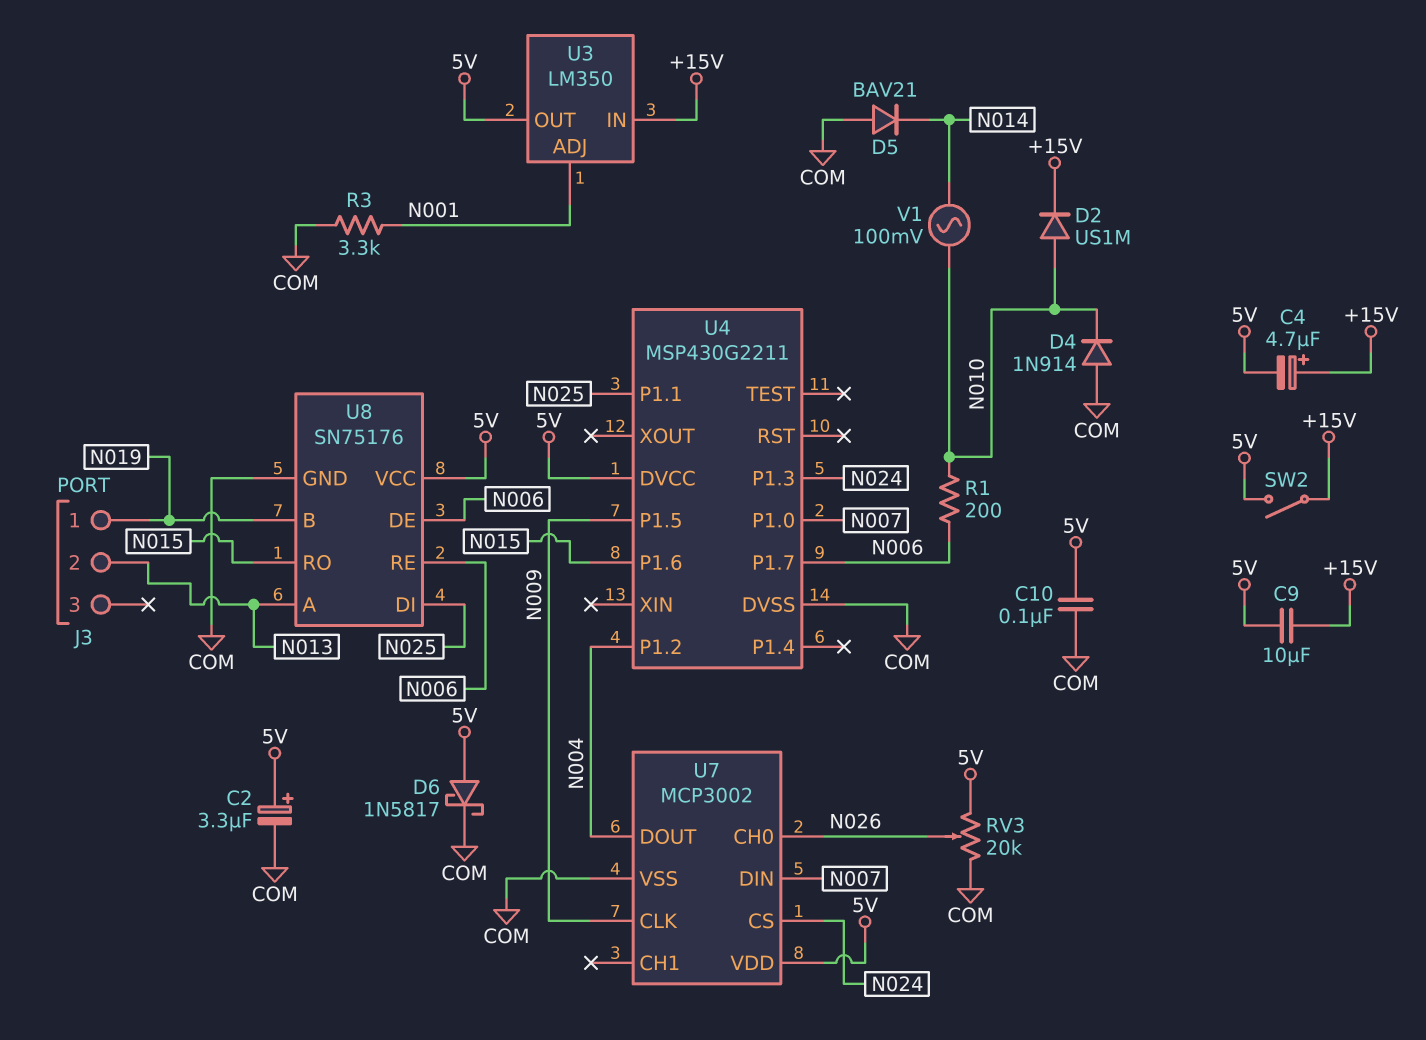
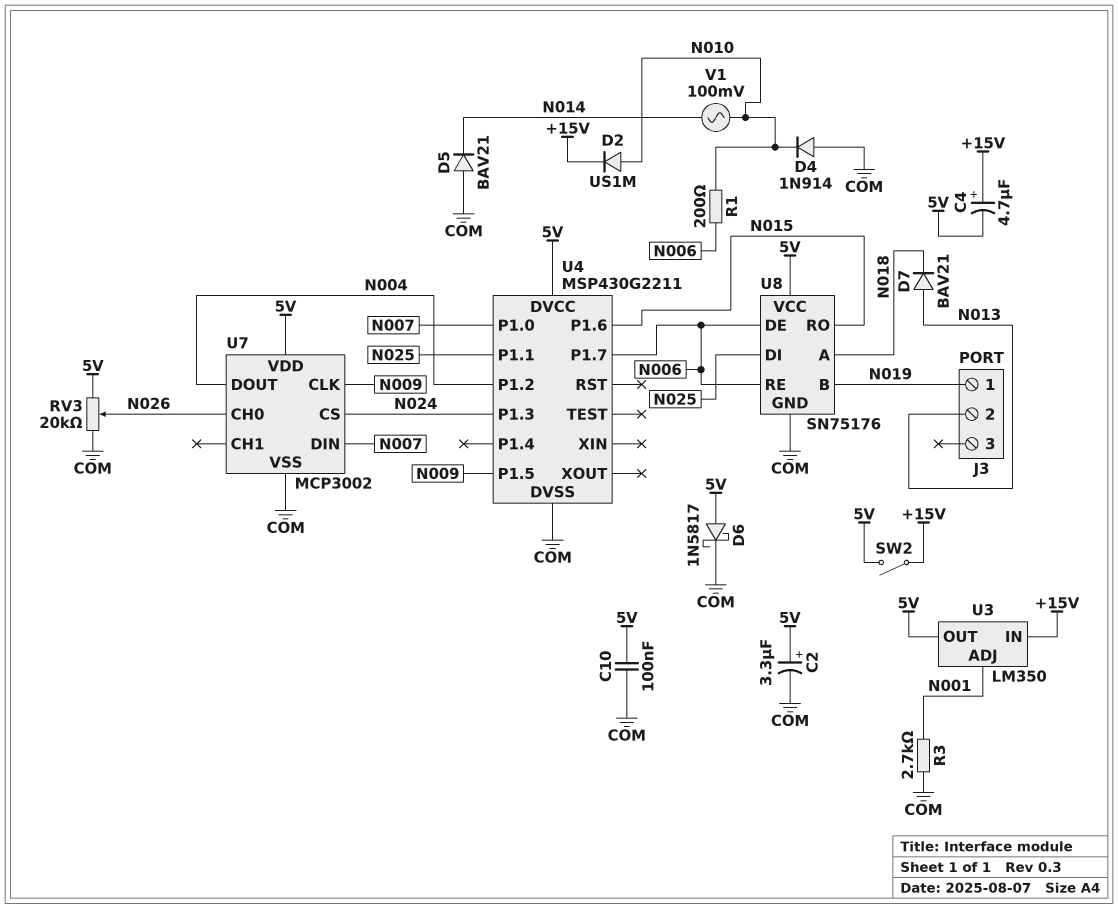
C9: 10uF (+15V, 5V) -> none
D7: none -> diode BAV21 (A N013, K N018)
R3: 3.3k (COM, N001) -> 2.7k (COM, N001)
U8 pin A: N013 -> N018

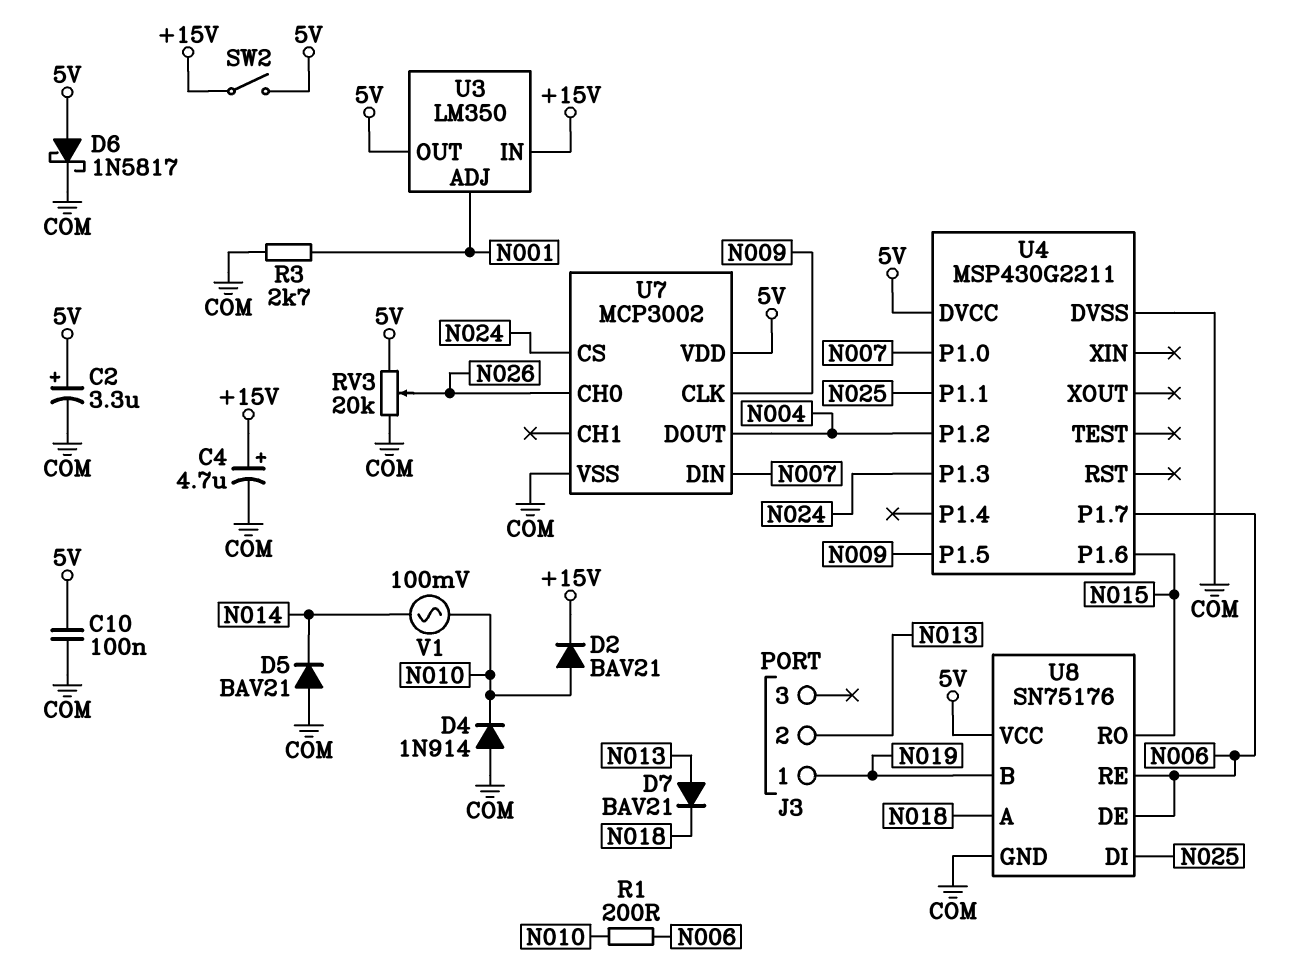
C4: 4.7uF (plus +15V, minus 5V) -> 4.7uF (plus +15V, minus COM)
D2: diode US1M (A N010, K +15V) -> diode BAV21 (A N010, K +15V)

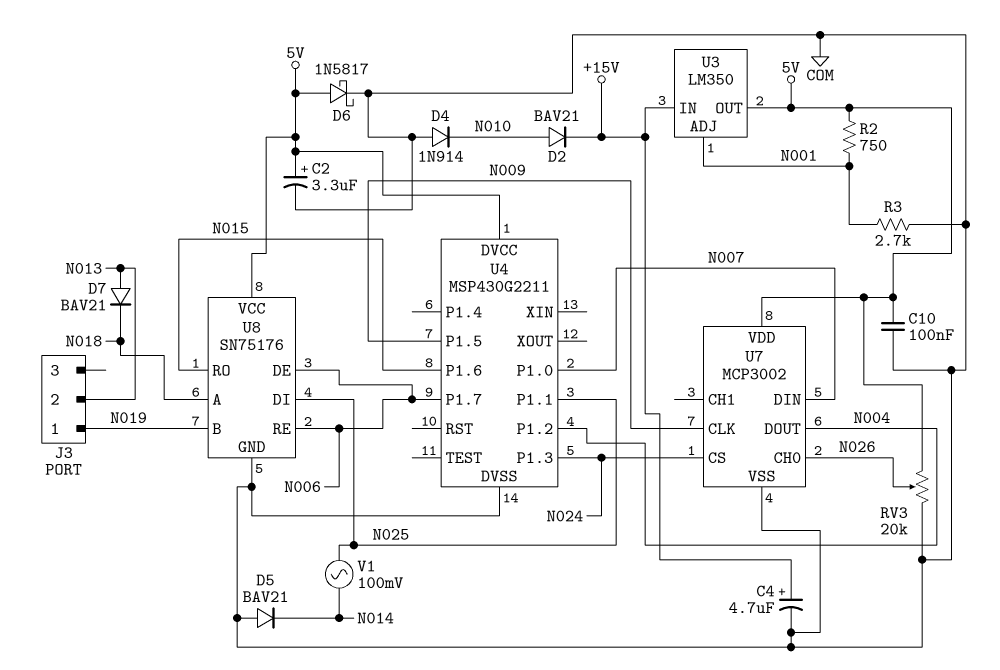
R1: 200 (N006, N010) -> none
R2: none -> 750 (5V, N001)
SW2: switch (+15V, 5V) -> none
V1: AC 100mV (N010, N014) -> AC 100mV (N014, N025)

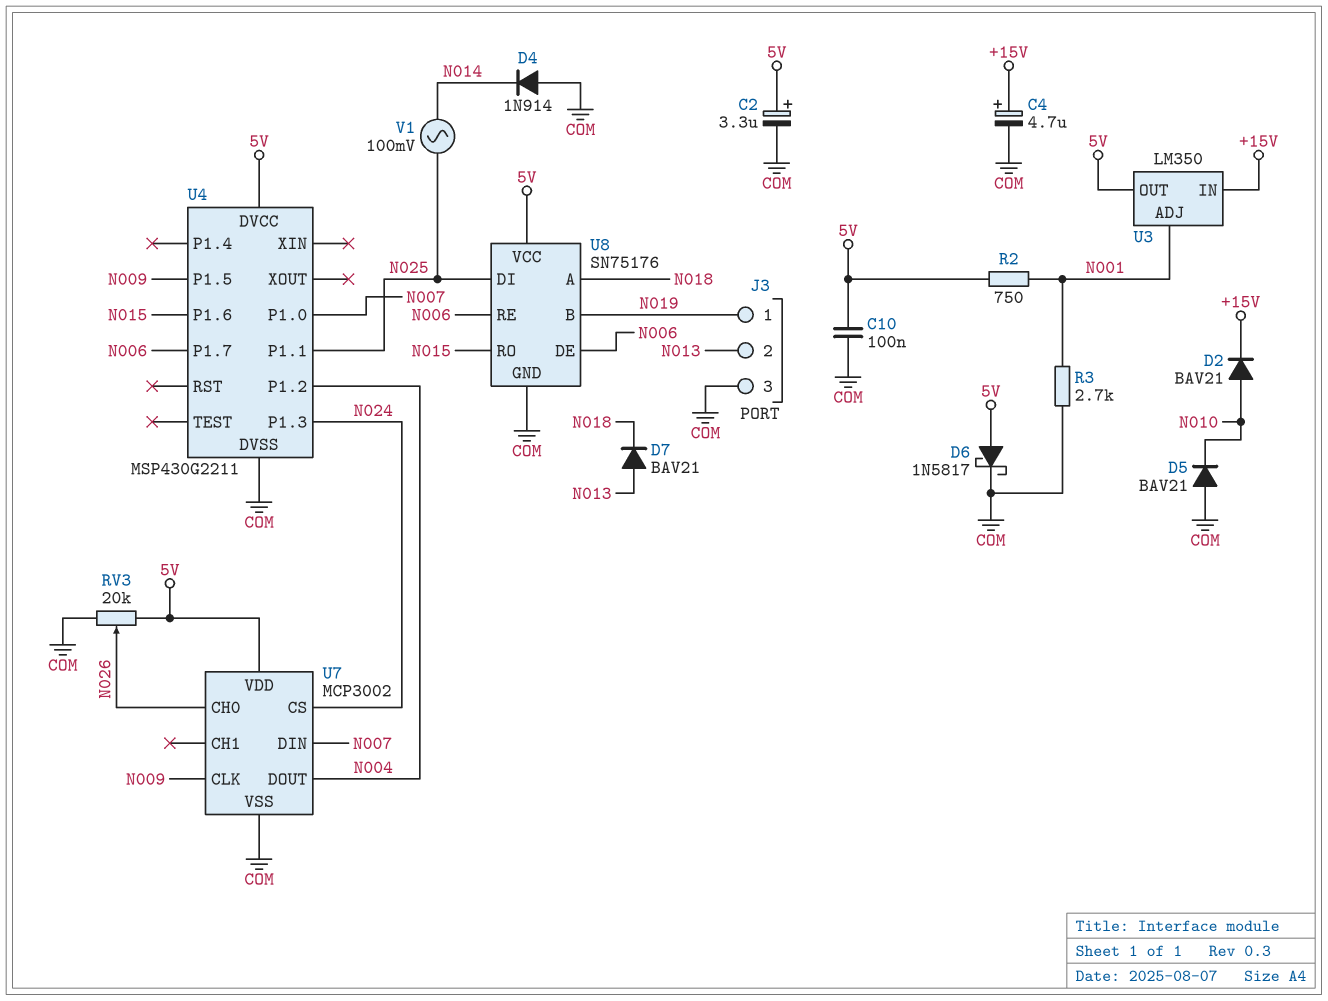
D4: diode 1N914 (A COM, K N010) -> diode 1N914 (A COM, K N014)
D5: diode BAV21 (A COM, K N014) -> diode BAV21 (A COM, K N010)
J3 pin 3: none -> COM

